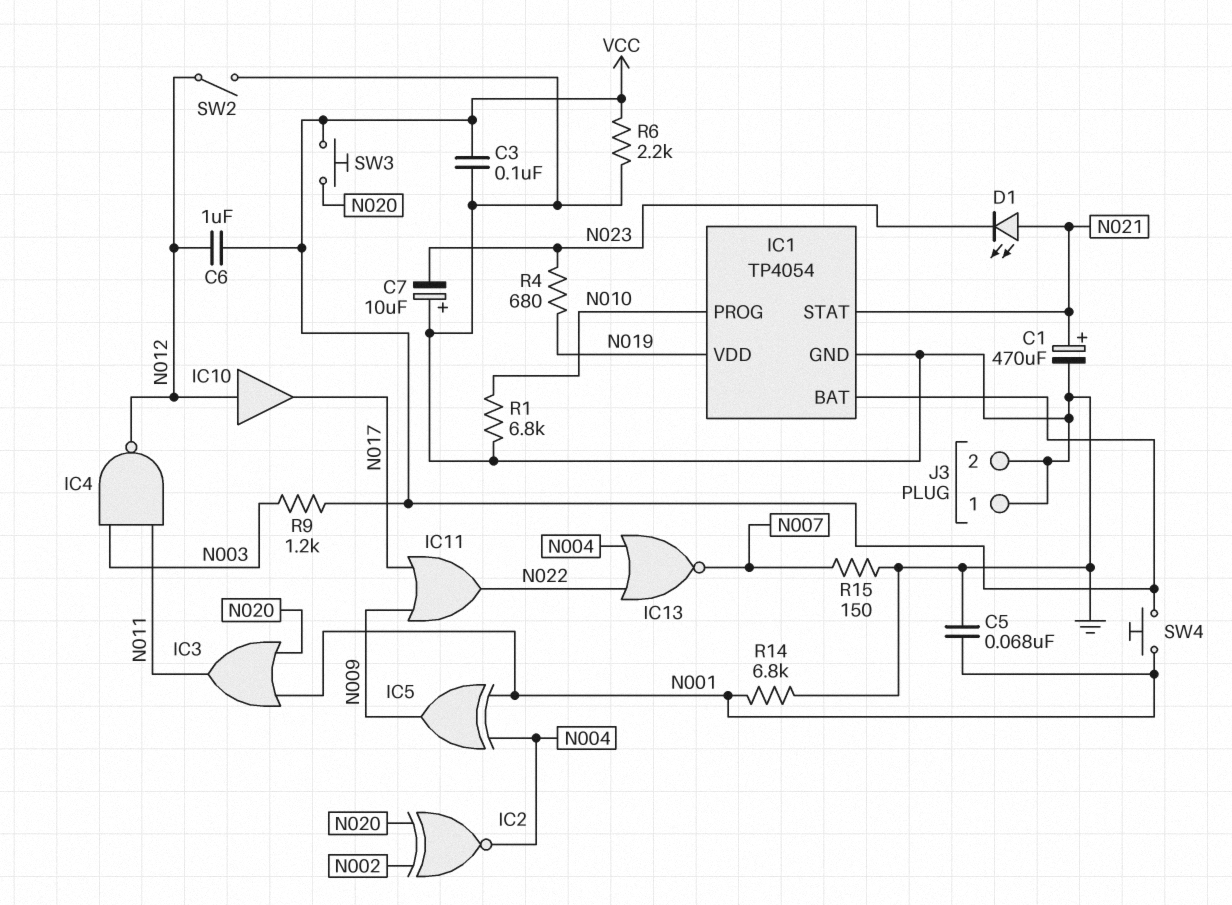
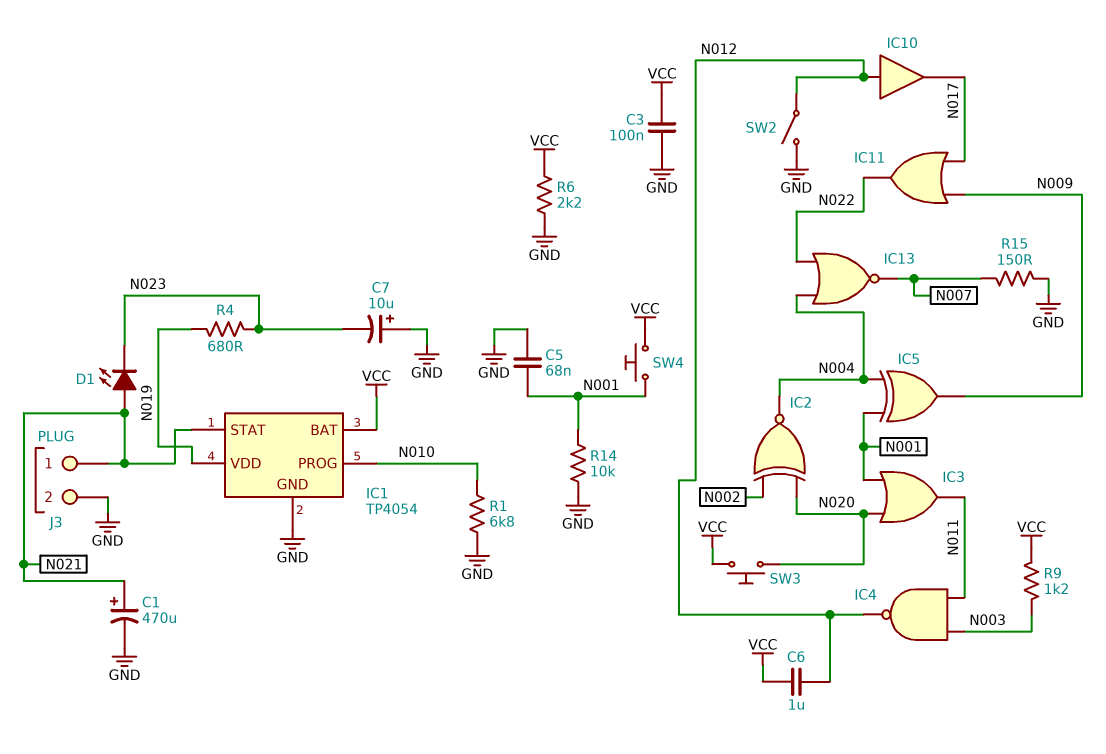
J3 pin 1: GND -> N021
R14: 6.8k (GND, N001) -> 10k (GND, N001)

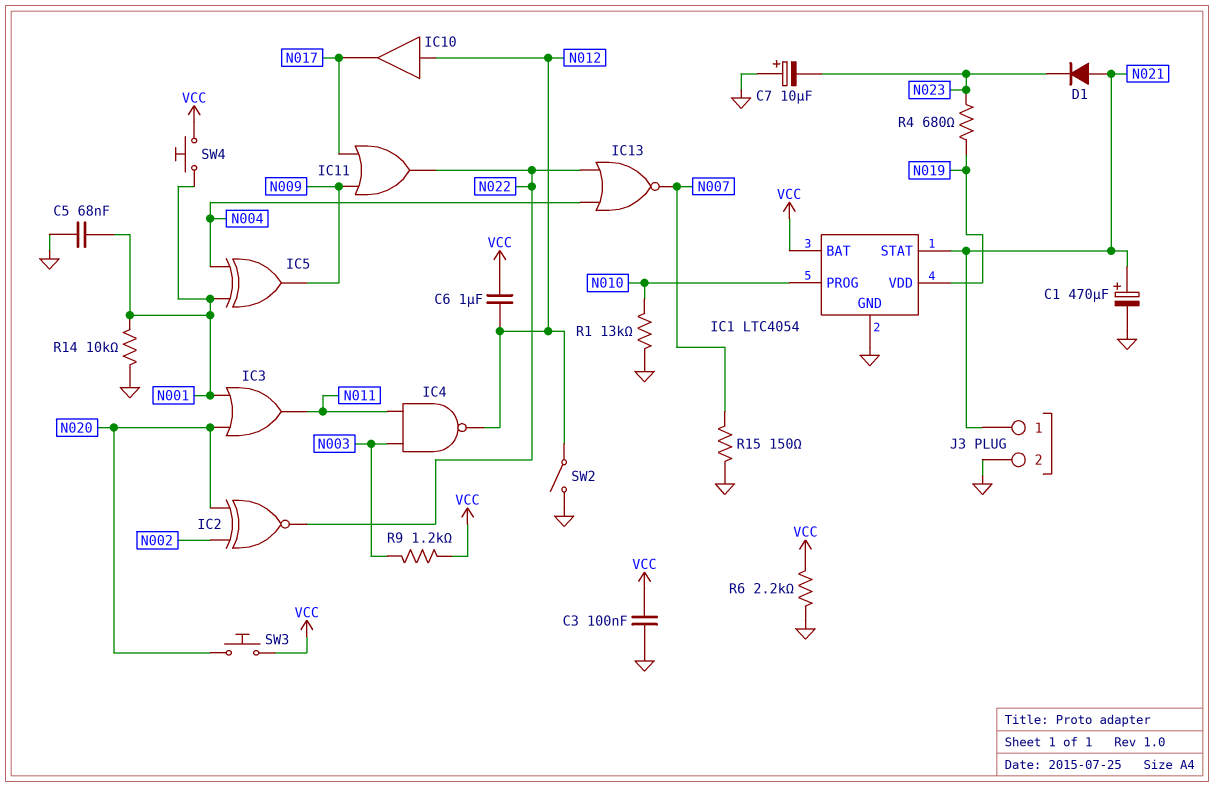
D1: LED (A N021, K N023) -> diode (A N021, K N023)
IC1: TP4054 -> LTC4054
IC2: XNOR (in N002, in N020, out N004) -> XNOR (in N002, in N020, out N022)
R1: 6.8k (GND, N010) -> 13k (GND, N010)

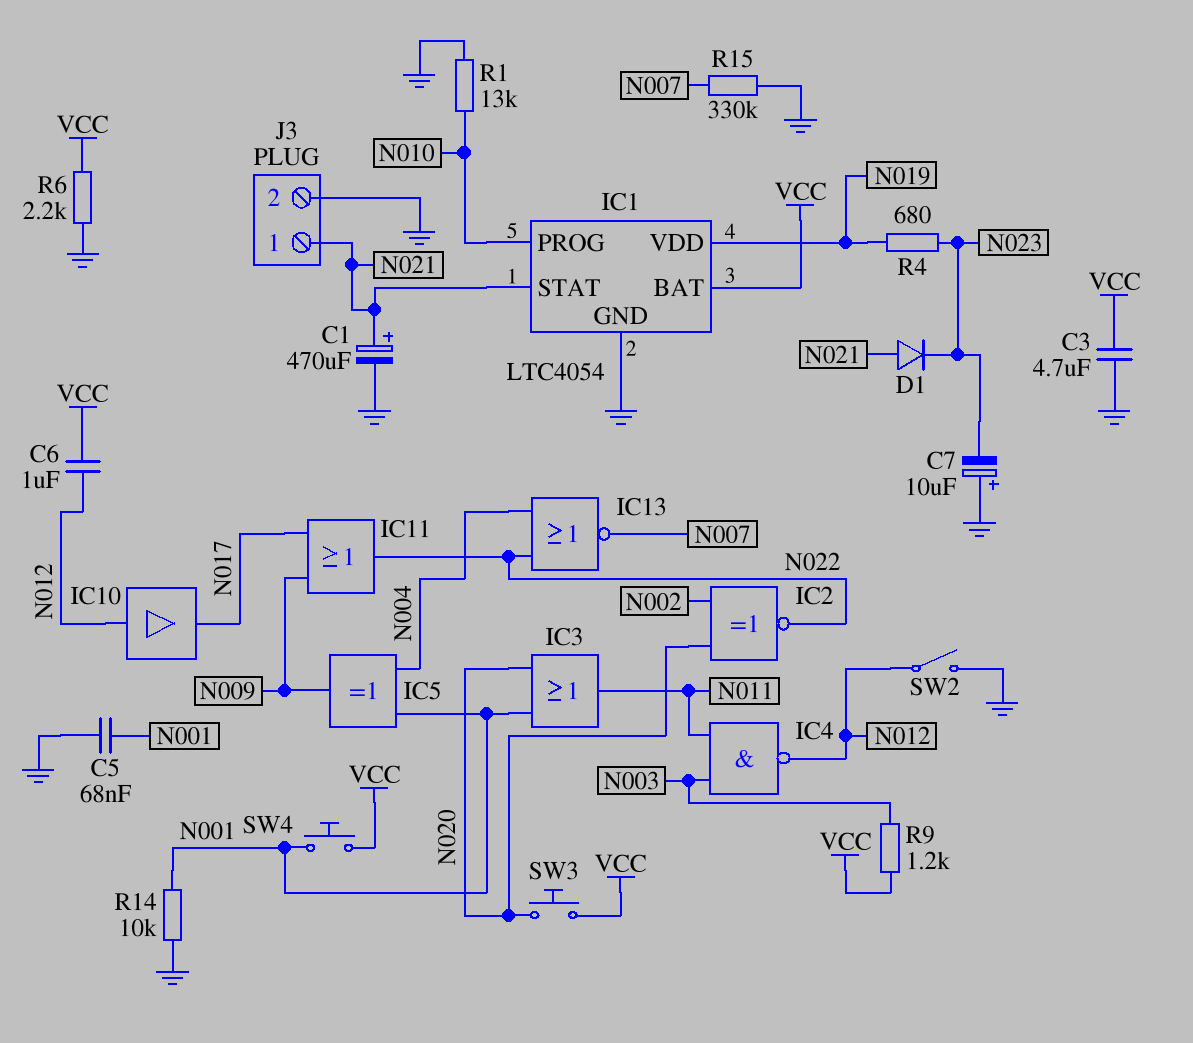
C3: 100nF (GND, VCC) -> 4.7uF (GND, VCC)
R15: 150 (GND, N007) -> 330k (GND, N007)

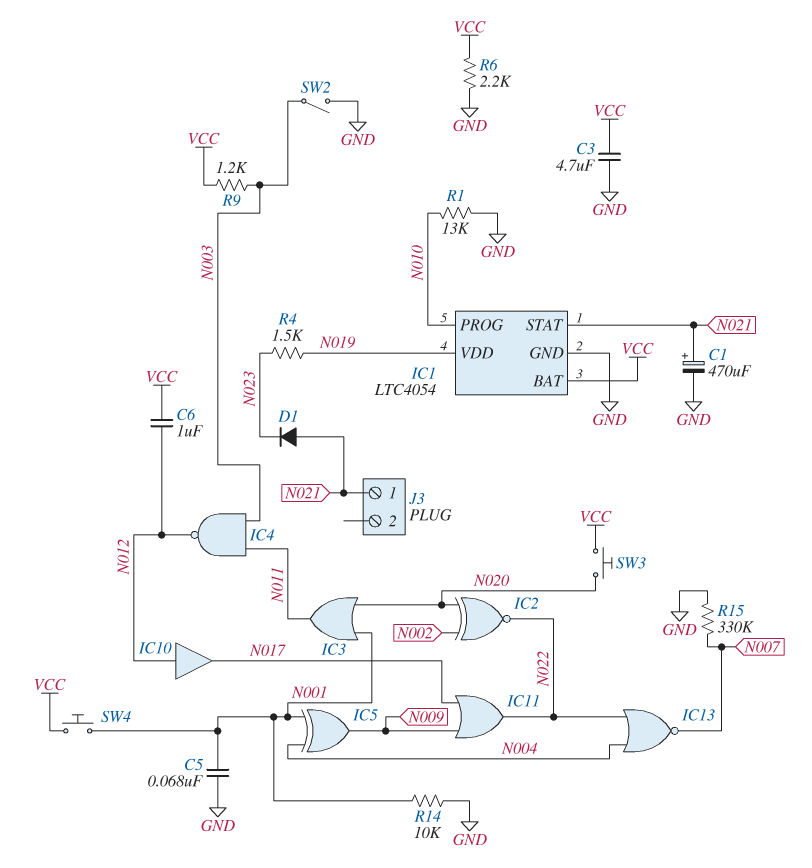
C7: 10uF (plus GND, minus N023) -> none
J3 pin 2: GND -> none
R4: 680 (N019, N023) -> 1.5k (N019, N023)
SW2: switch (GND, N012) -> switch (GND, N003)

